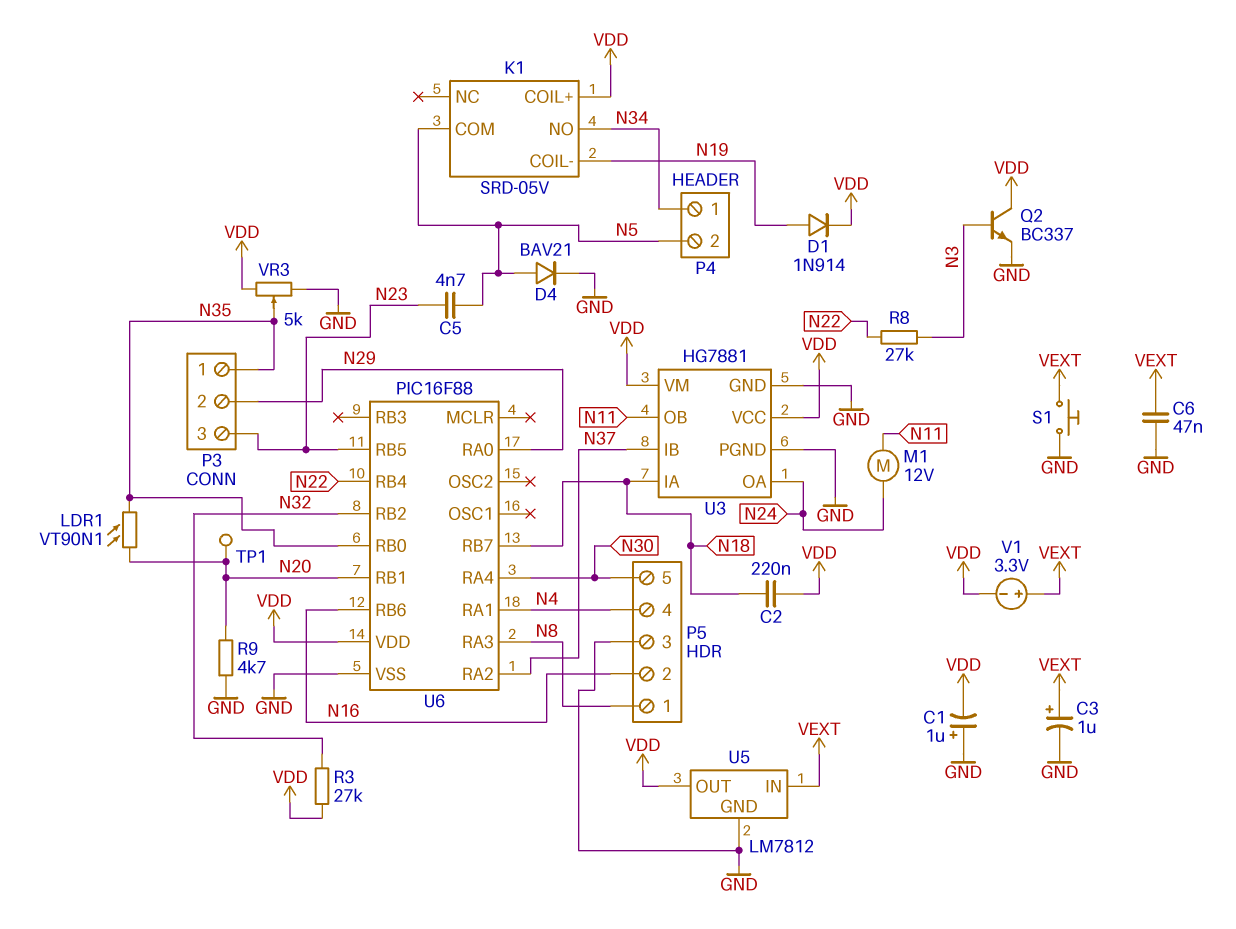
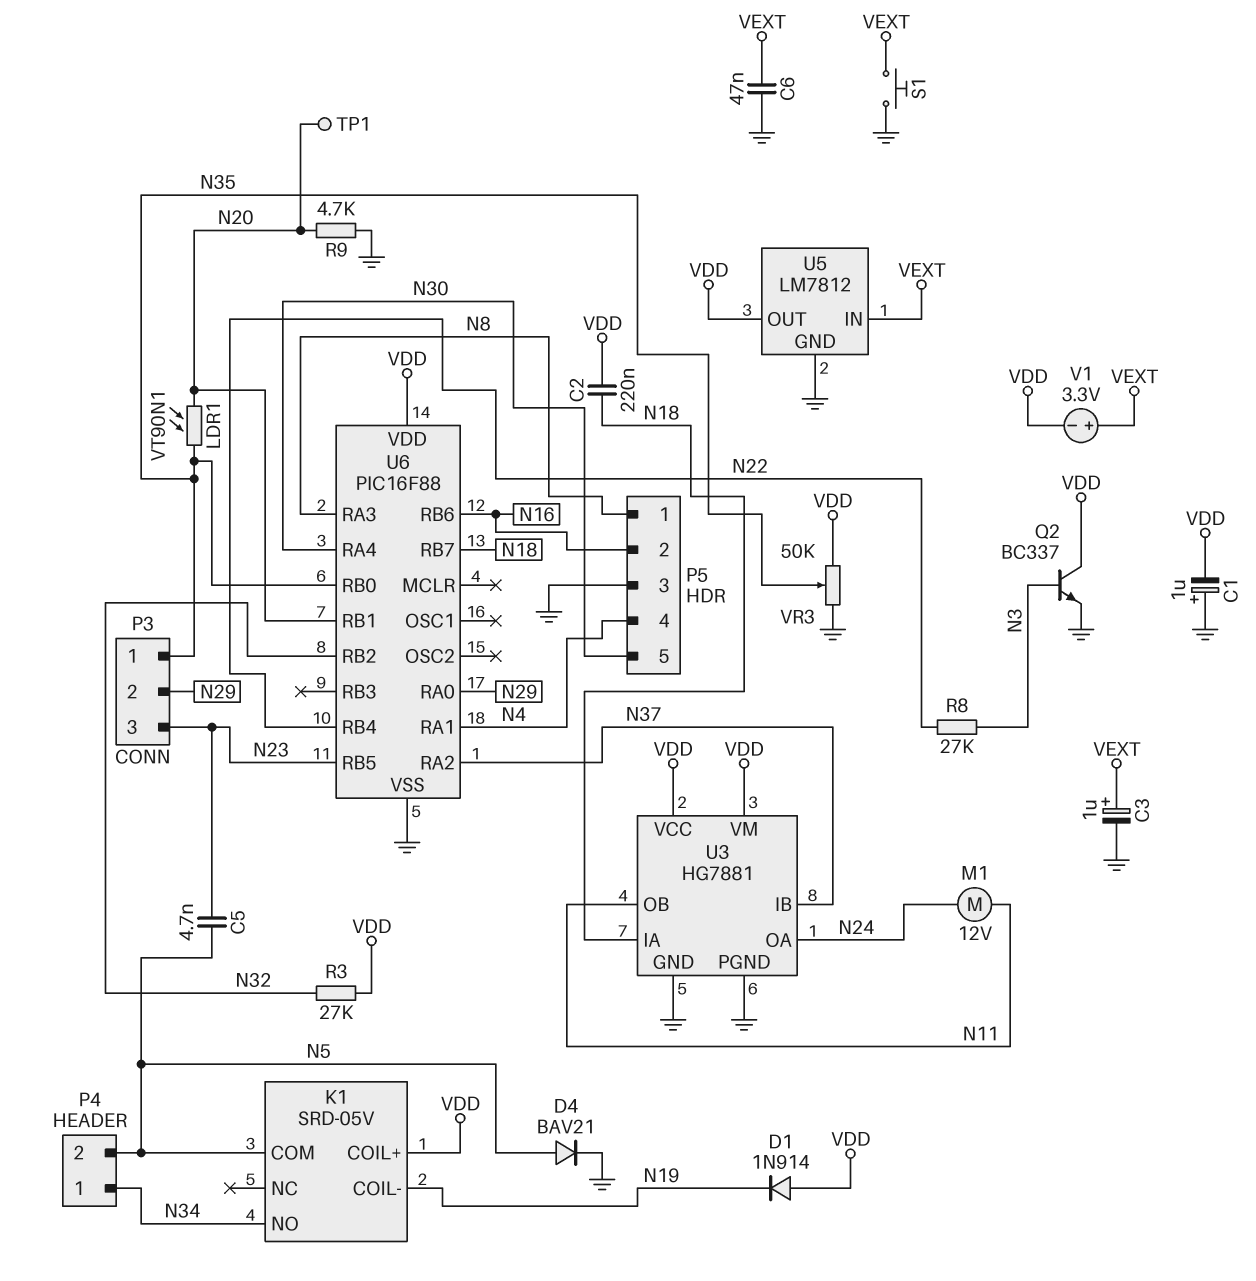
D1: diode 1N914 (A N19, K VDD) -> diode 1N914 (A VDD, K N19)
VR3: 5k (GND, VDD, wiper N35) -> 50k (GND, VDD, wiper N35)

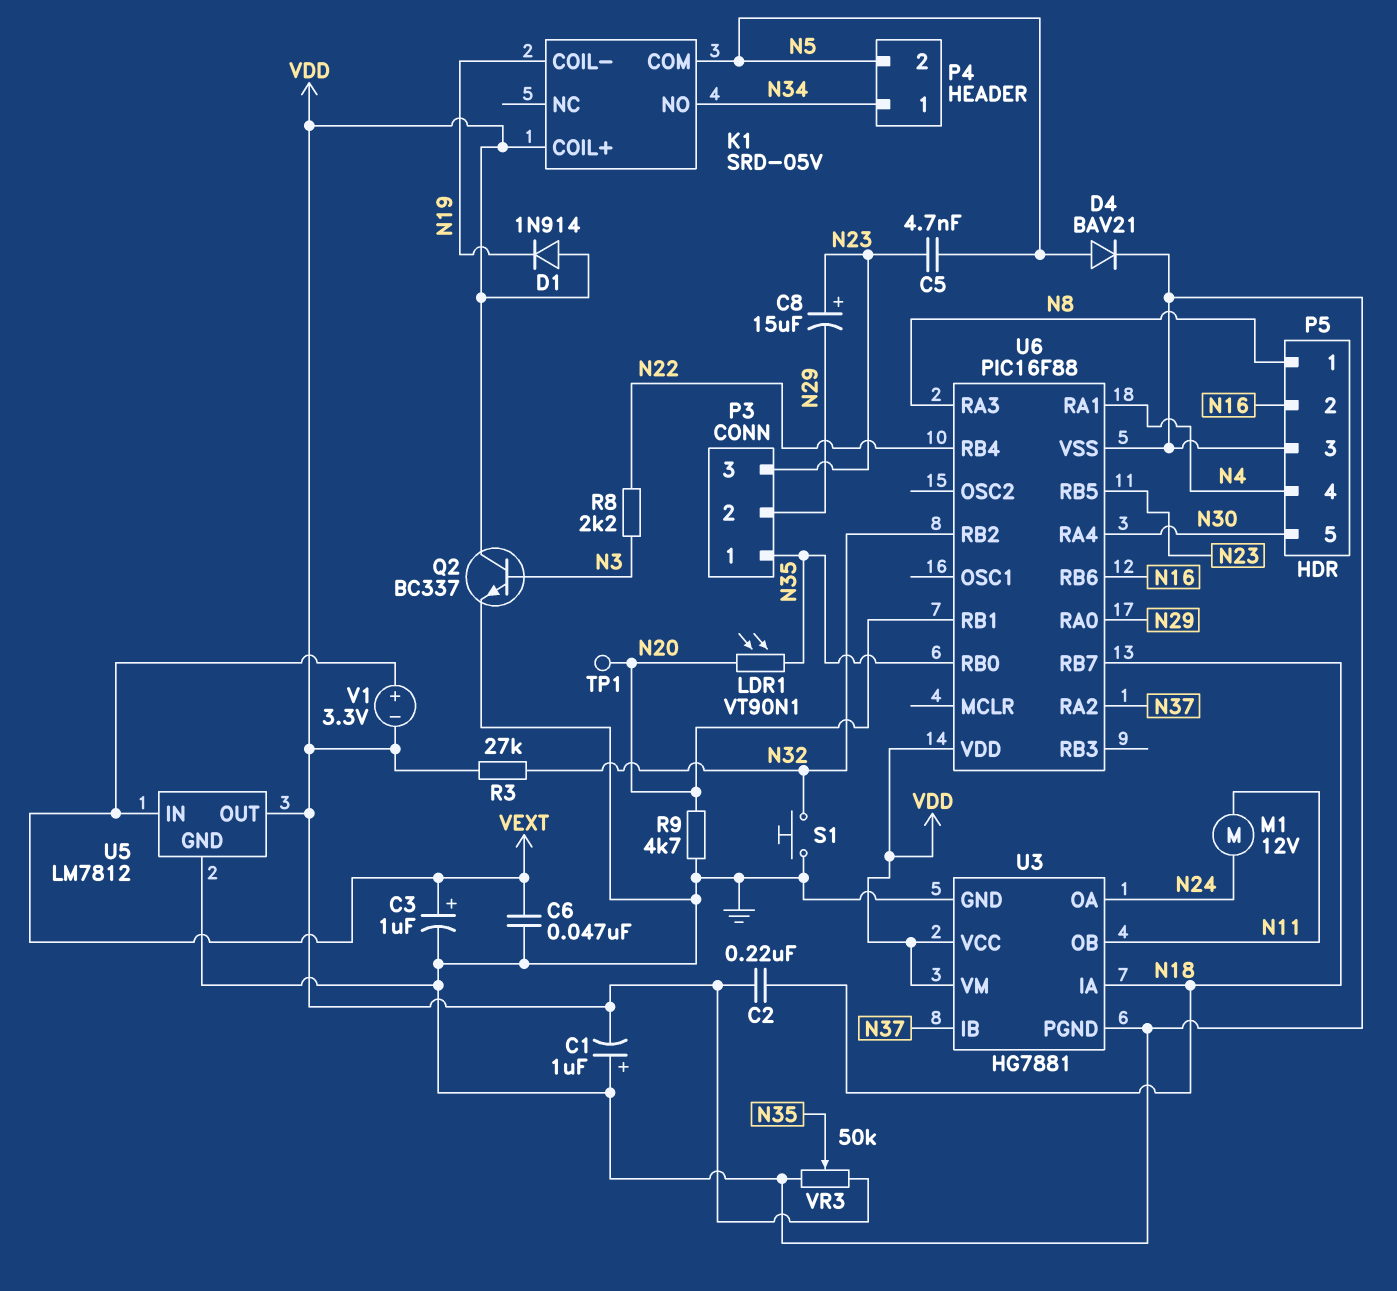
C8: none -> 15uF (plus N23, minus N29)
R8: 27k (N3, N22) -> 2.2k (N3, N22)
S1: button (GND, VEXT) -> button (GND, N32)

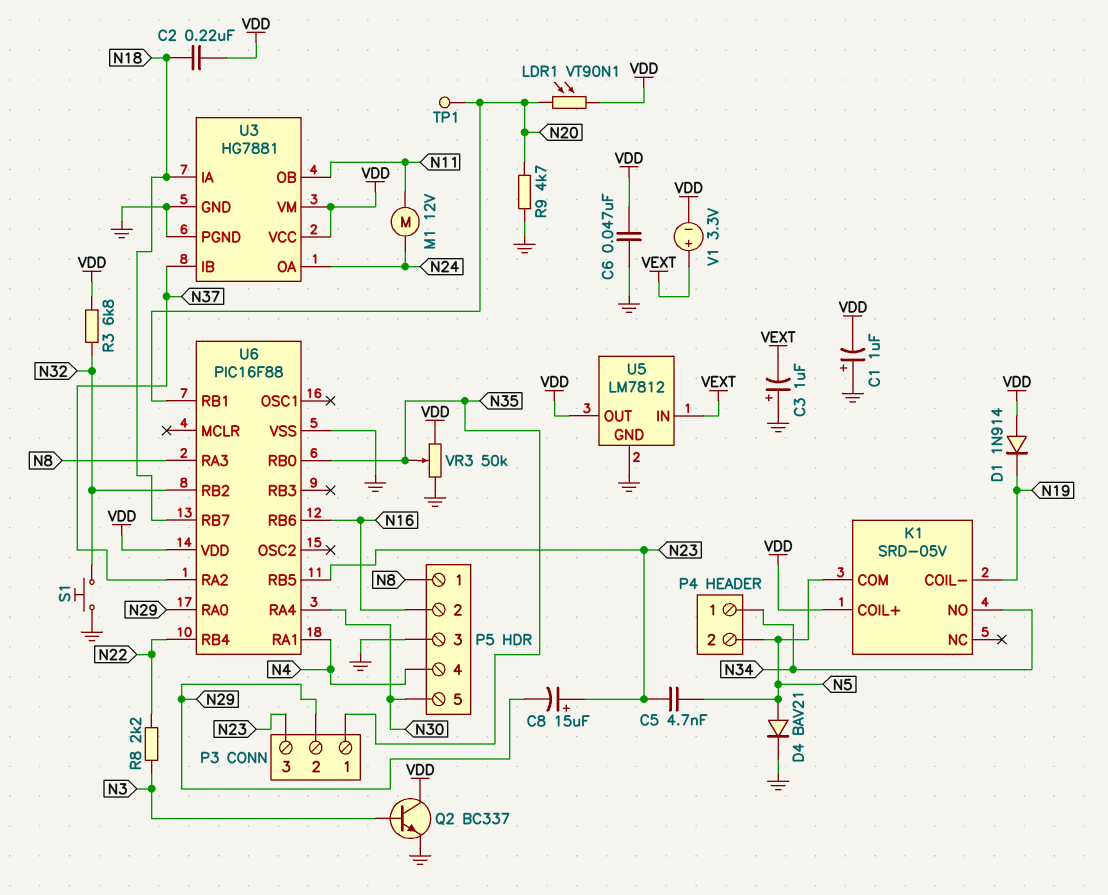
C3: 1uF (plus VEXT, minus GND) -> 1uF (plus GND, minus VEXT)
C6: 47nF (GND, VEXT) -> 47nF (GND, VDD)
LDR1: VT90N1 (N20, N35) -> VT90N1 (N20, VDD)
R3: 27k (N32, VDD) -> 6.8k (N32, VDD)

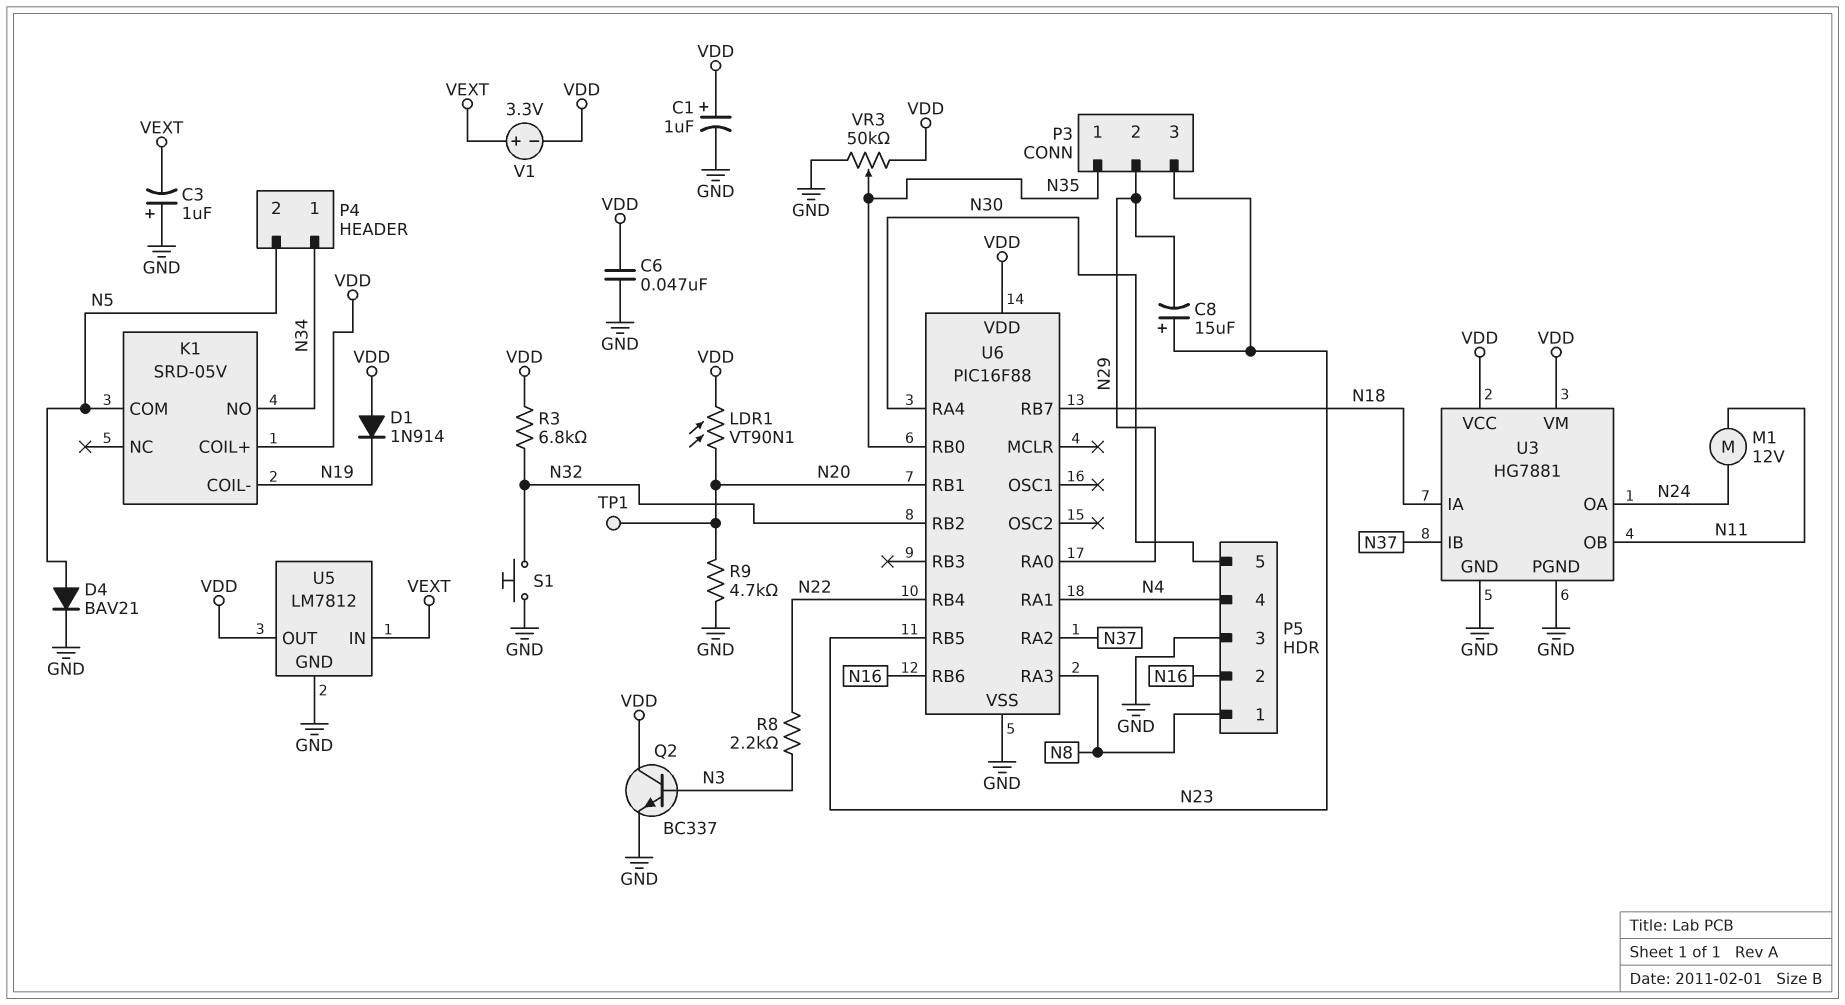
C1: 1uF (plus GND, minus VDD) -> 1uF (plus VDD, minus GND)
C2: 220nF (N18, VDD) -> none
C5: 4.7nF (N5, N23) -> none

